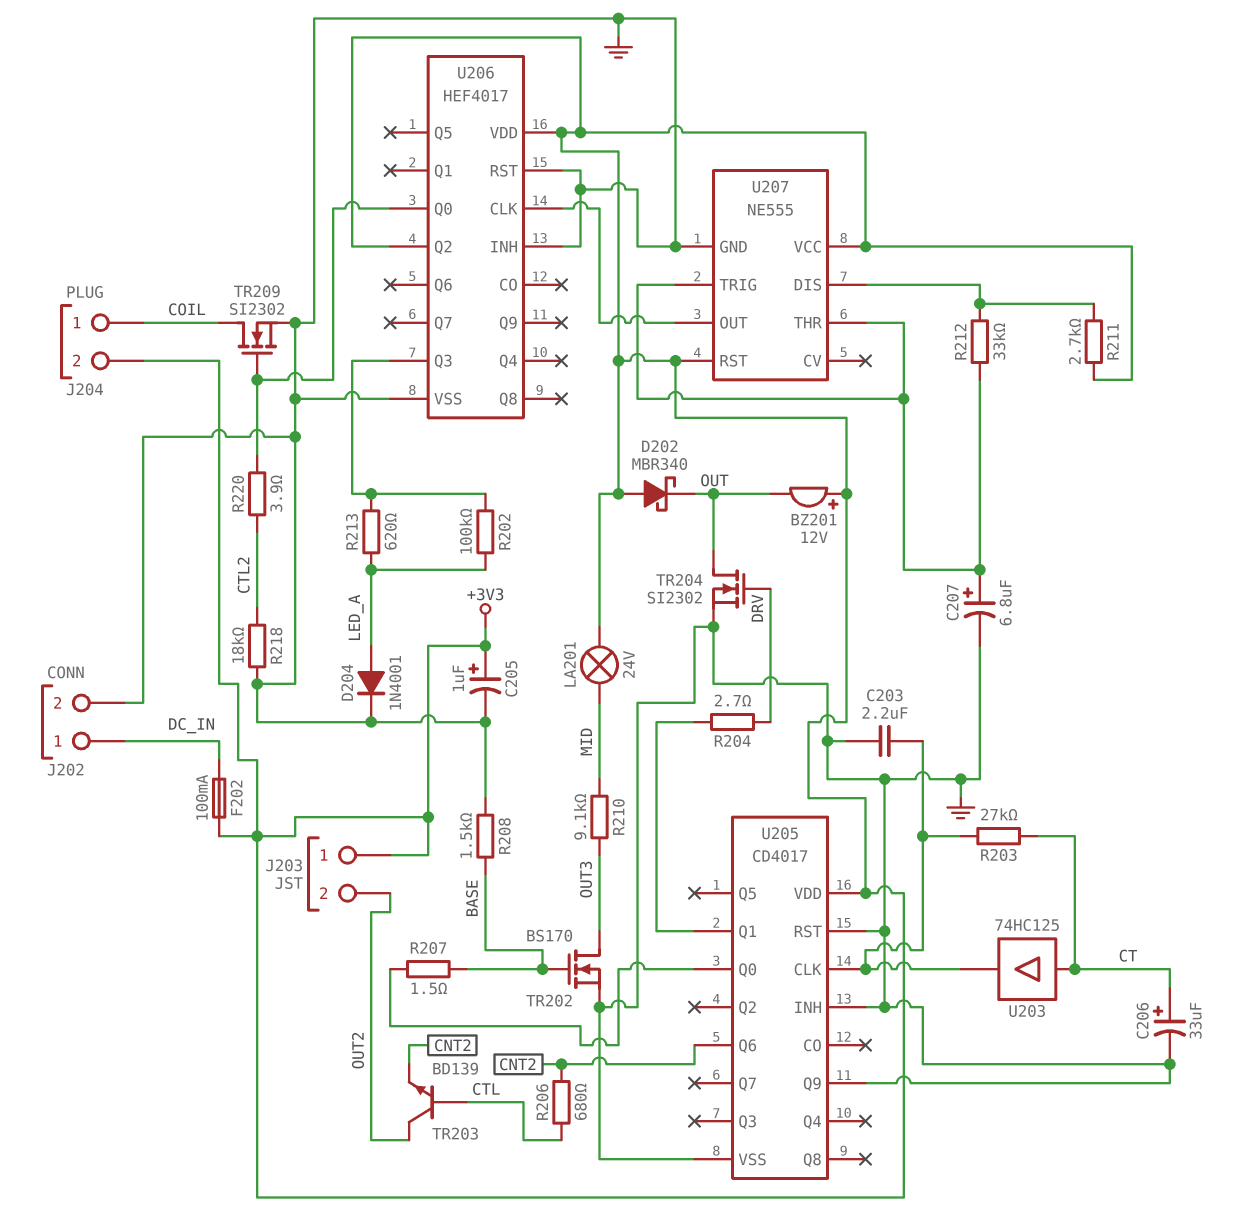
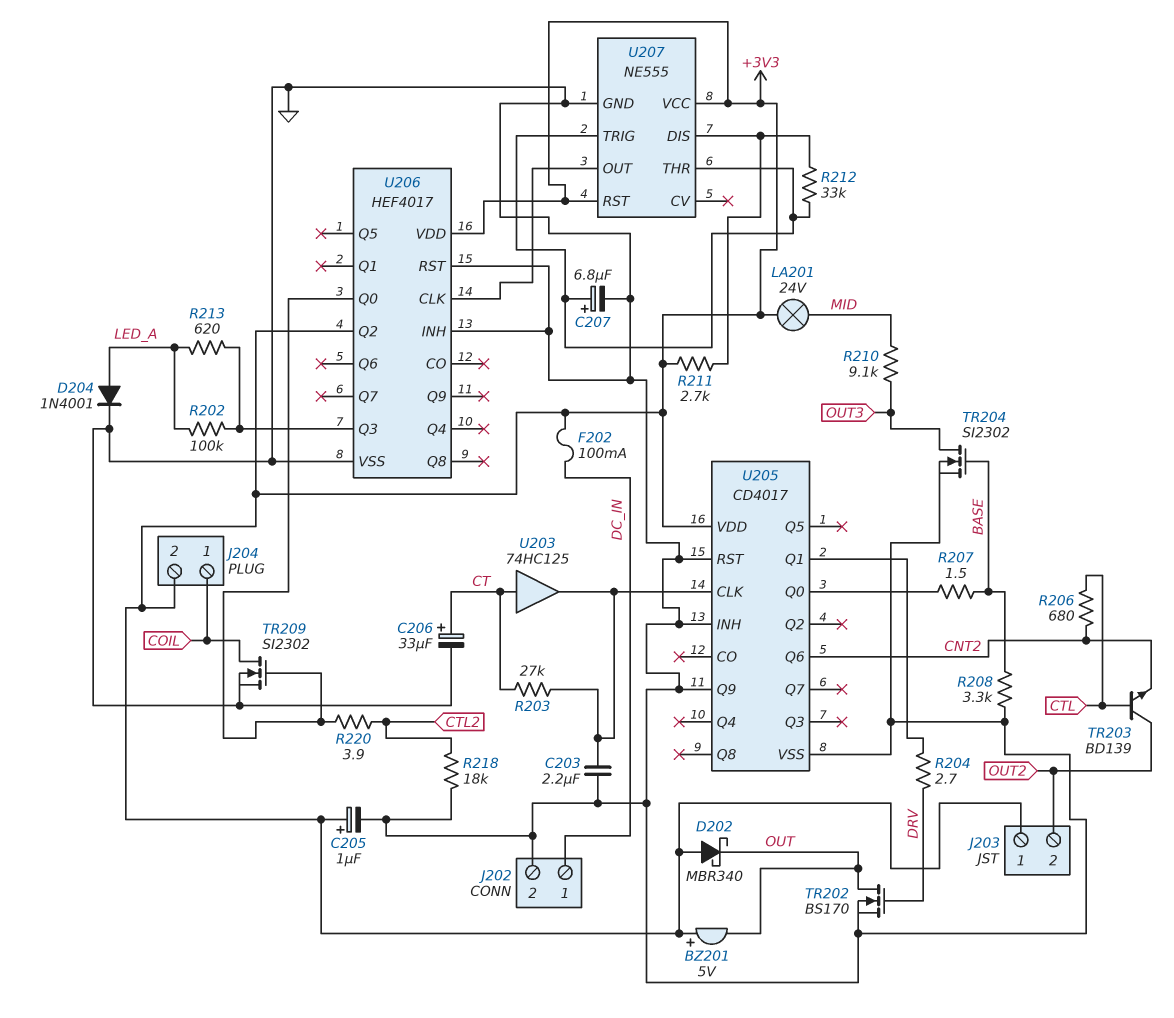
BZ201: buzzer 12V (plus +3V3, minus OUT) -> buzzer 5V (plus +3V3, minus OUT)
R208: 1.5k (BASE, GND) -> 3.3k (BASE, GND)
TR202: NMOS BS170 (G BASE, D OUT3, S GND) -> NMOS BS170 (G DRV, D OUT, S GND)
TR204: NMOS SI2302 (G DRV, D OUT, S GND) -> NMOS SI2302 (G BASE, D OUT3, S GND)

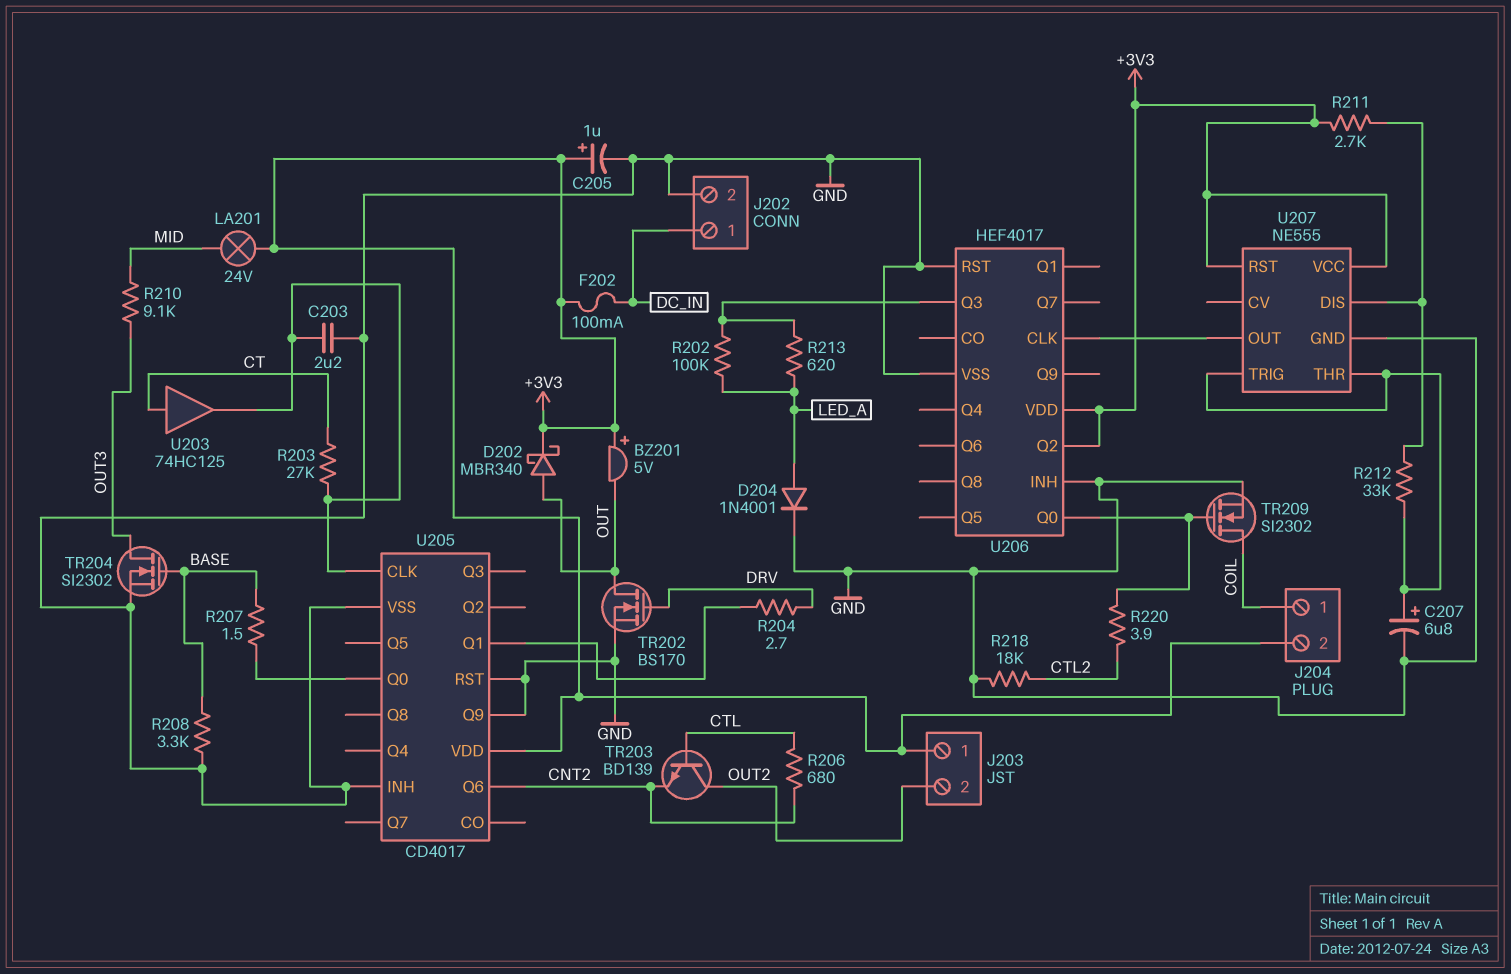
C206: 33uF (plus CT, minus GND) -> none
D202: schottky MBR340 (A +3V3, K OUT) -> schottky MBR340 (A OUT, K +3V3)

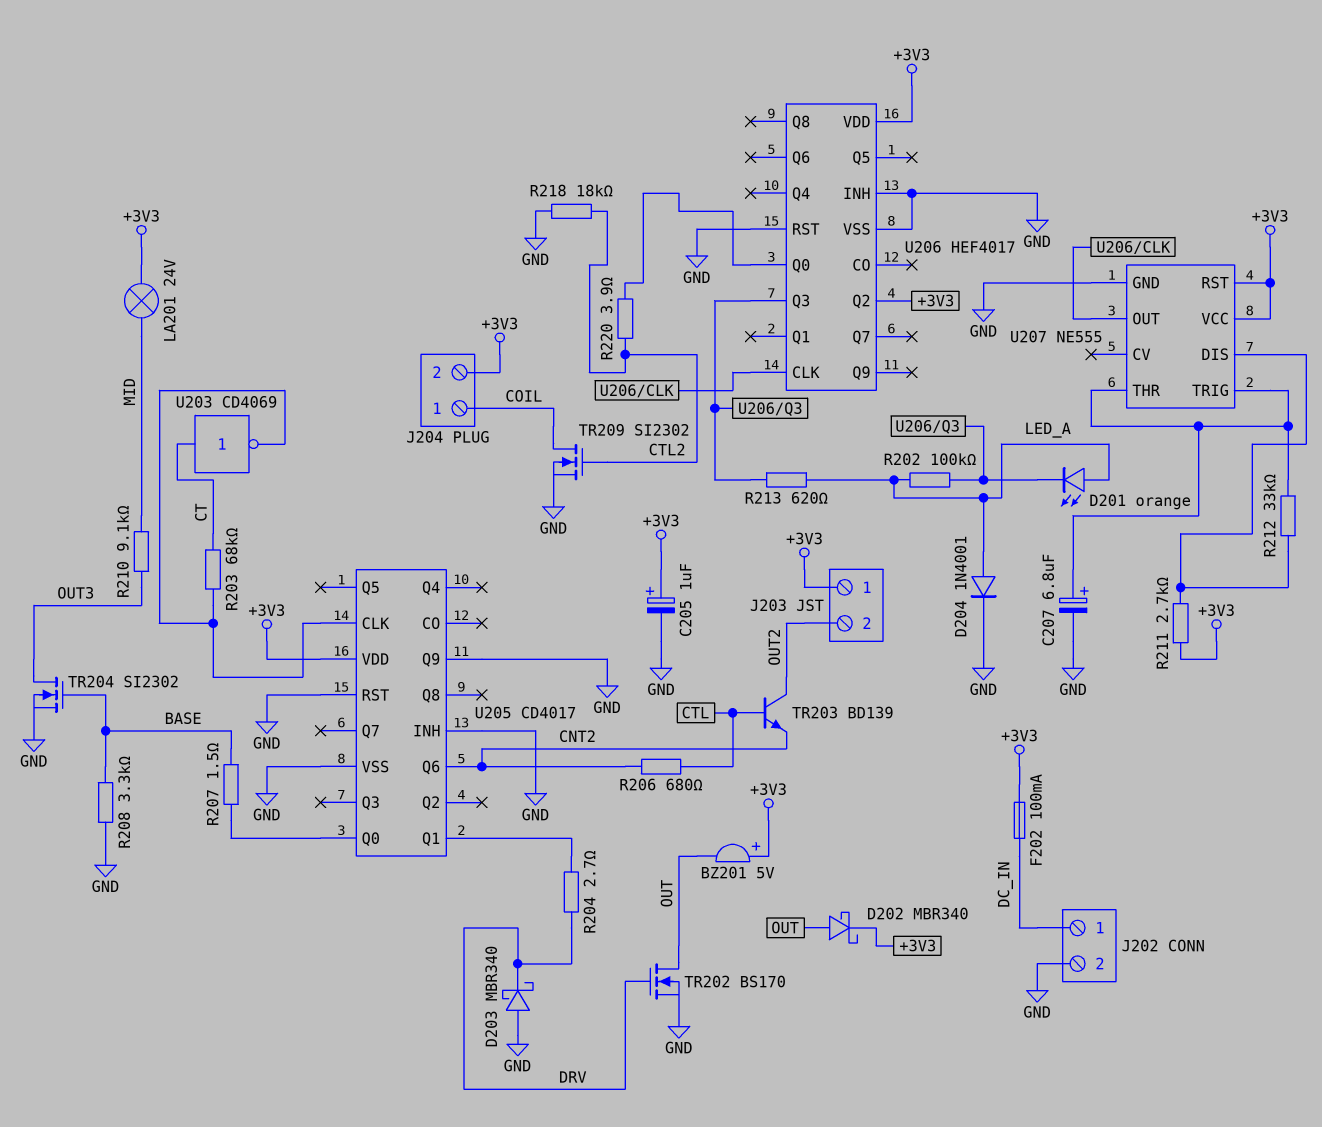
C203: 2.2uF (GND, U205/CLK) -> none
D201: none -> LED orange (A LED_A, K U206/Q3)
D203: none -> schottky MBR340 (A GND, K DRV)
R203: 27k (CT, U205/CLK) -> 68k (CT, U205/CLK)
TR209: NMOS SI2302 (G U206/Q0, D COIL, S GND) -> NMOS SI2302 (G CTL2, D COIL, S GND)
U203: buffer 74HC125 (in CT, out U205/CLK) -> NOT CD4069 (in CT, out U205/CLK)

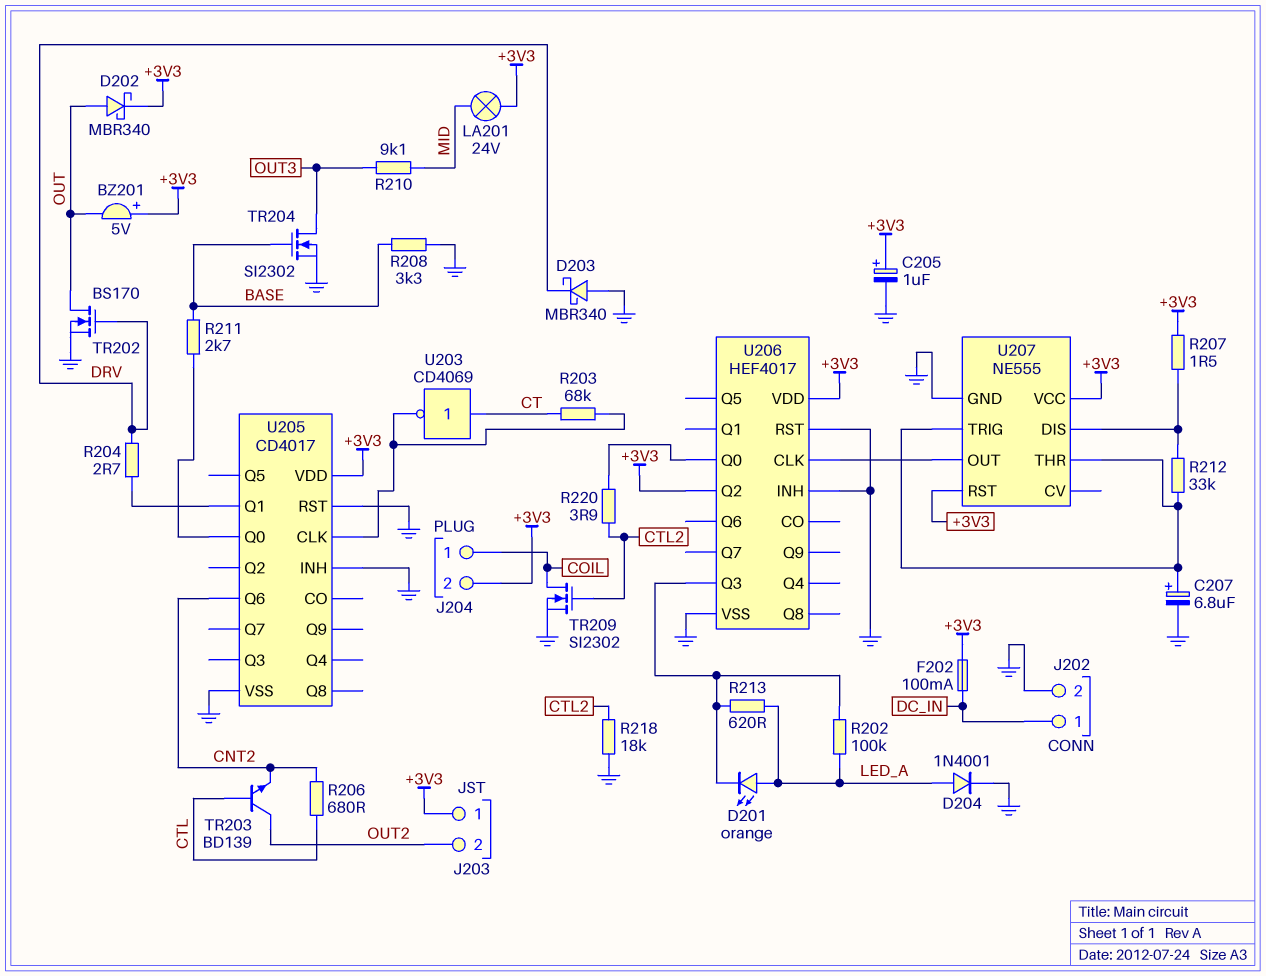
R207: 1.5 (BASE, U205/Q0) -> 1.5 (+3V3, U207/DIS)
R211: 2.7k (+3V3, U207/DIS) -> 2.7k (BASE, U205/Q0)
U205 pin Q9: GND -> none

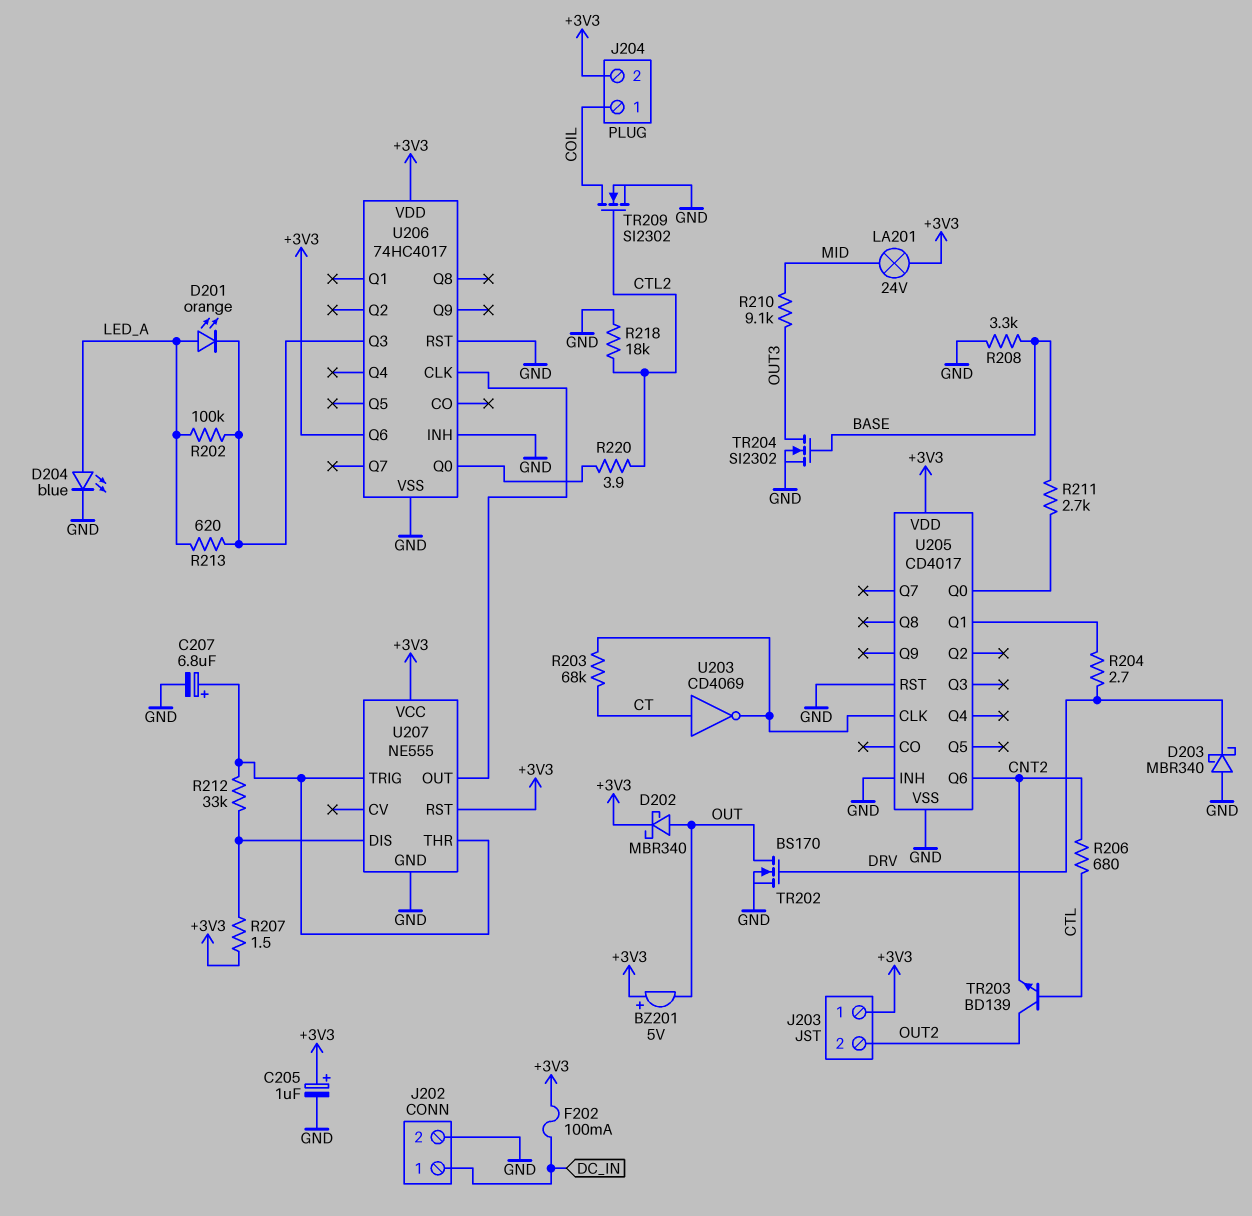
D204: diode 1N4001 (A LED_A, K GND) -> LED blue (A LED_A, K GND)
U206: HEF4017 -> 74HC4017
U206 pin Q2: +3V3 -> none
U206 pin Q6: none -> +3V3

